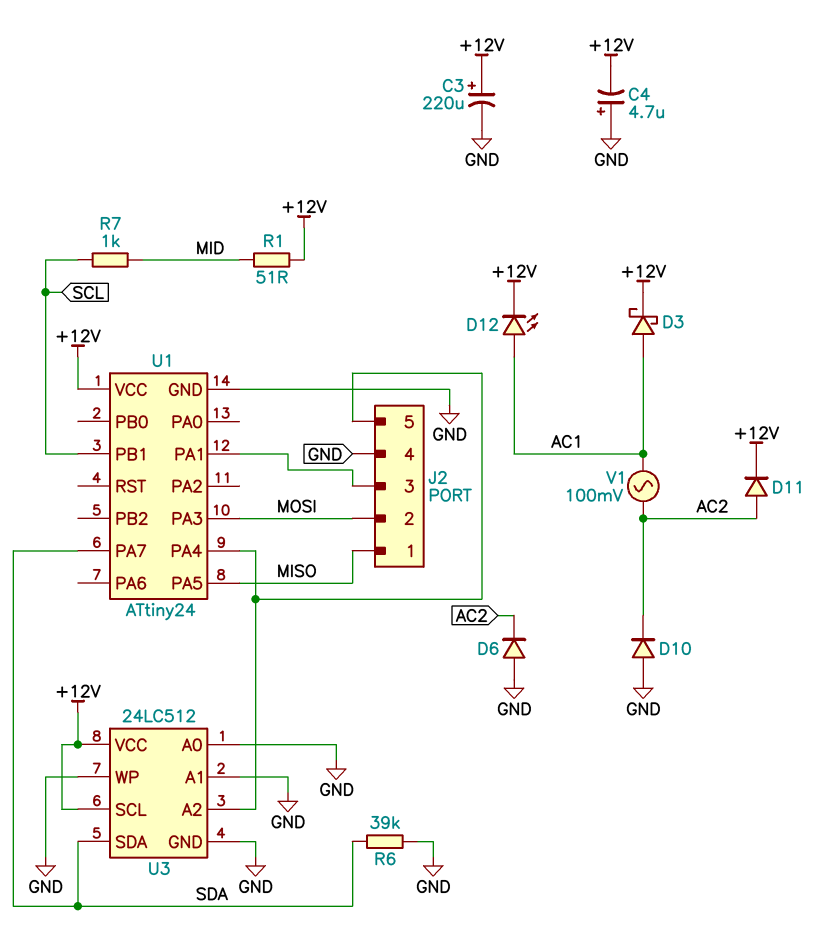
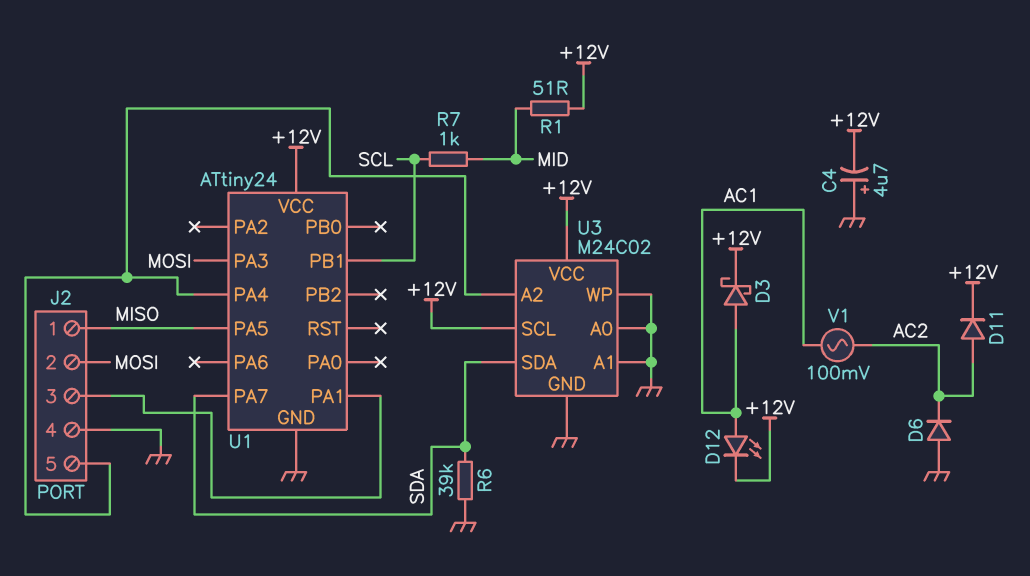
C3: 220uF (plus +12V, minus GND) -> none
D10: diode (A GND, K AC2) -> none
U3: 24LC512 -> M24C02

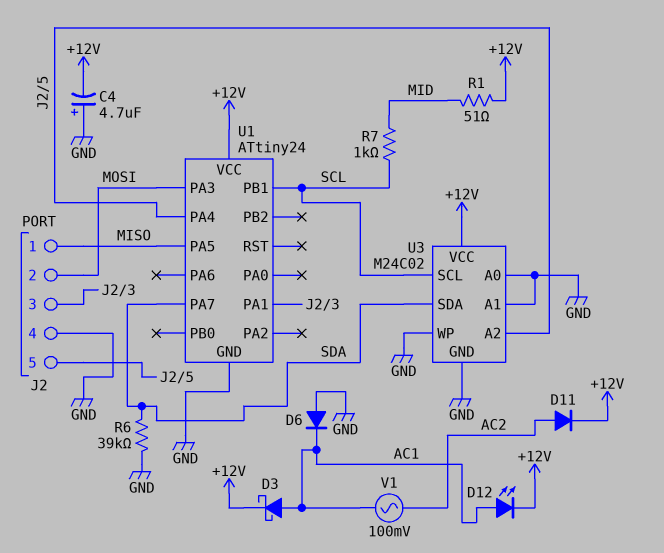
D6: diode (A GND, K AC2) -> diode (A GND, K AC1)
U3 pin SCL: +12V -> SCL

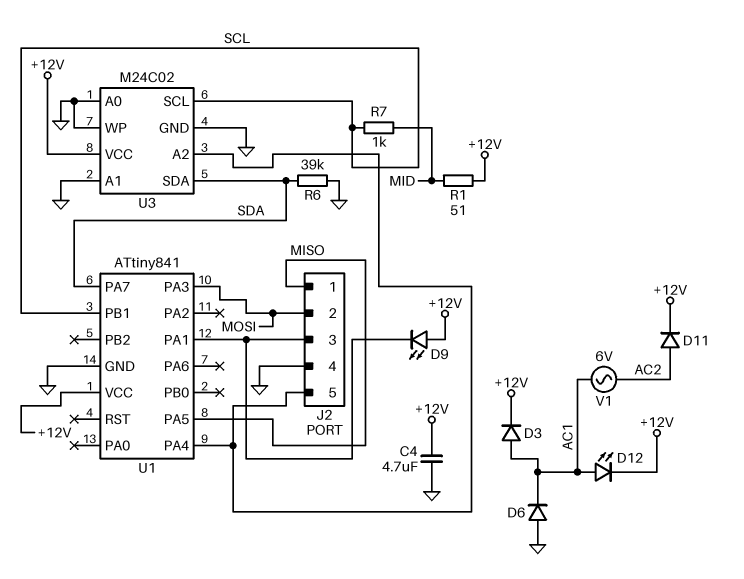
C4: 4.7uF (plus GND, minus +12V) -> 4.7uF (+12V, GND)
D3: schottky (A AC1, K +12V) -> diode (A AC1, K +12V)
D9: none -> LED (A +12V, K J2/3)
U1: ATtiny24 -> ATtiny841
V1: AC 100mV (AC1, AC2) -> AC 6V (AC1, AC2)

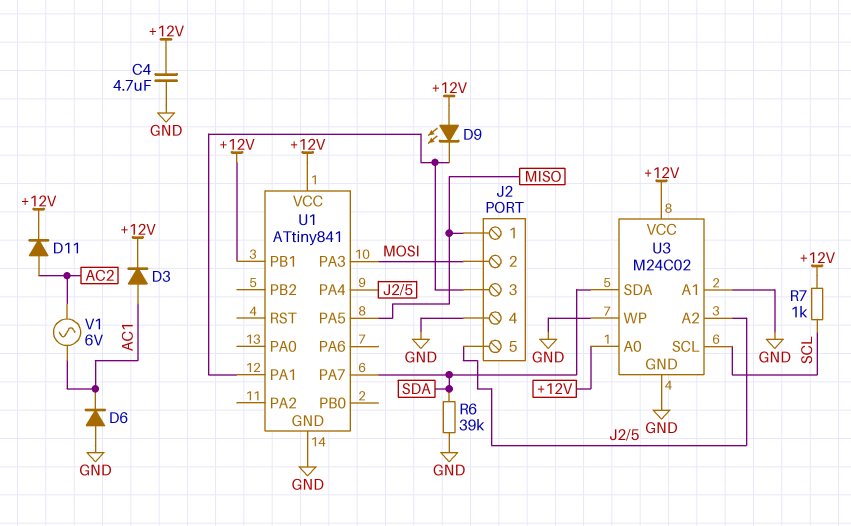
D12: LED (A AC1, K +12V) -> none
R1: 51 (+12V, MID) -> none
R7: 1k (MID, SCL) -> 1k (+12V, SCL)
U1 pin PB1: SCL -> +12V
U3 pin A0: GND -> +12V

